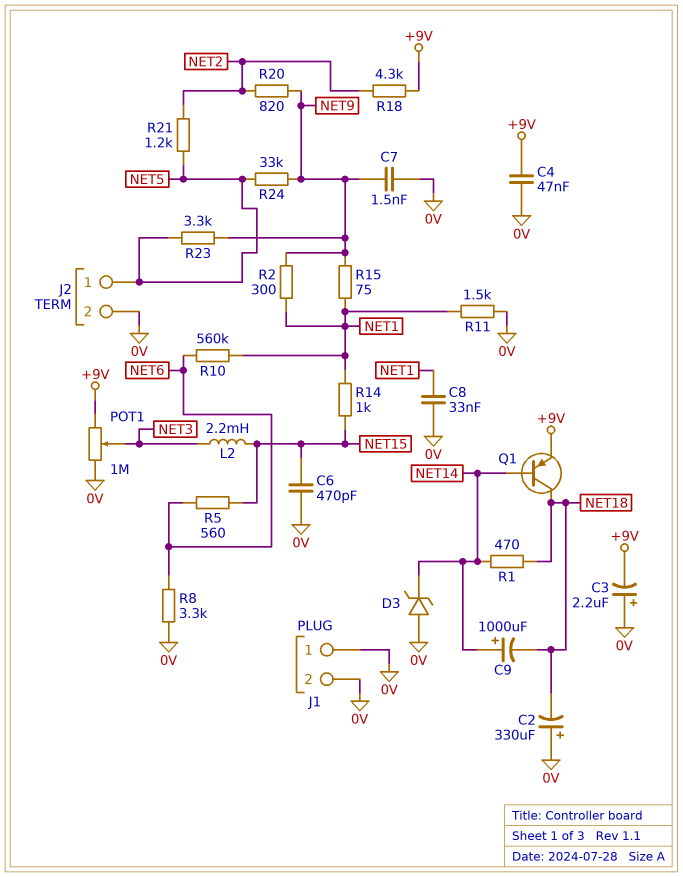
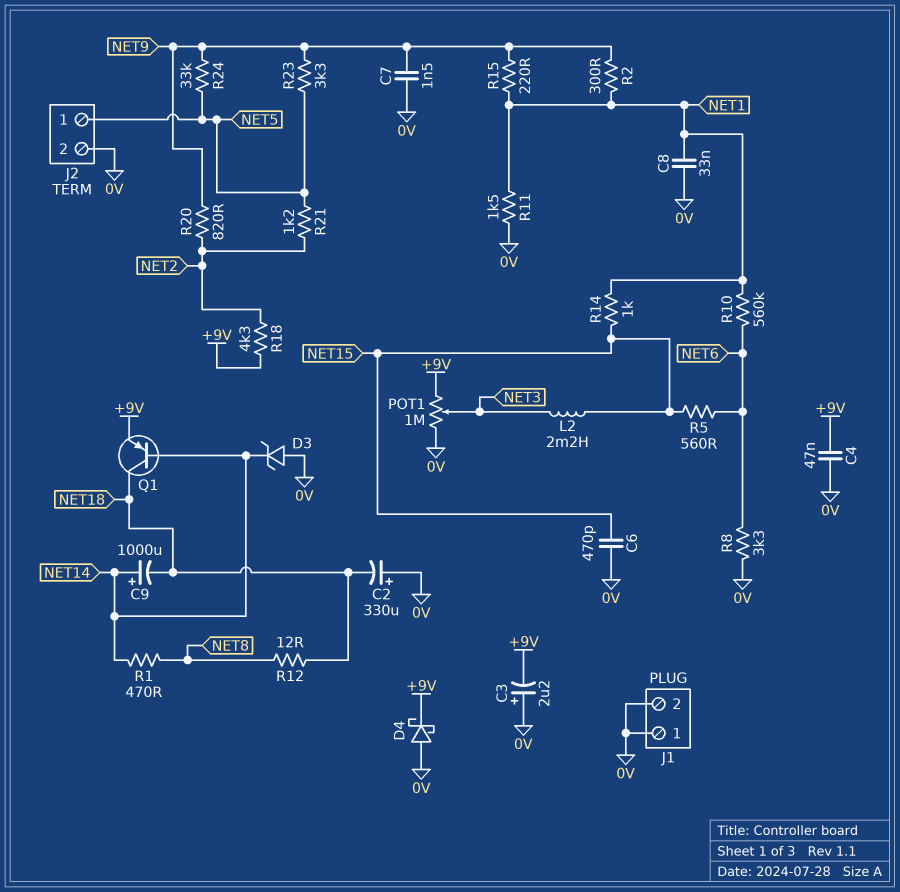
D4: none -> schottky (A 0V, K +9V)
R1: 470 (NET14, NET18) -> 470 (NET8, NET14)
R12: none -> 12 (NET8, NET18)
R15: 75 (NET1, NET9) -> 220 (NET1, NET9)

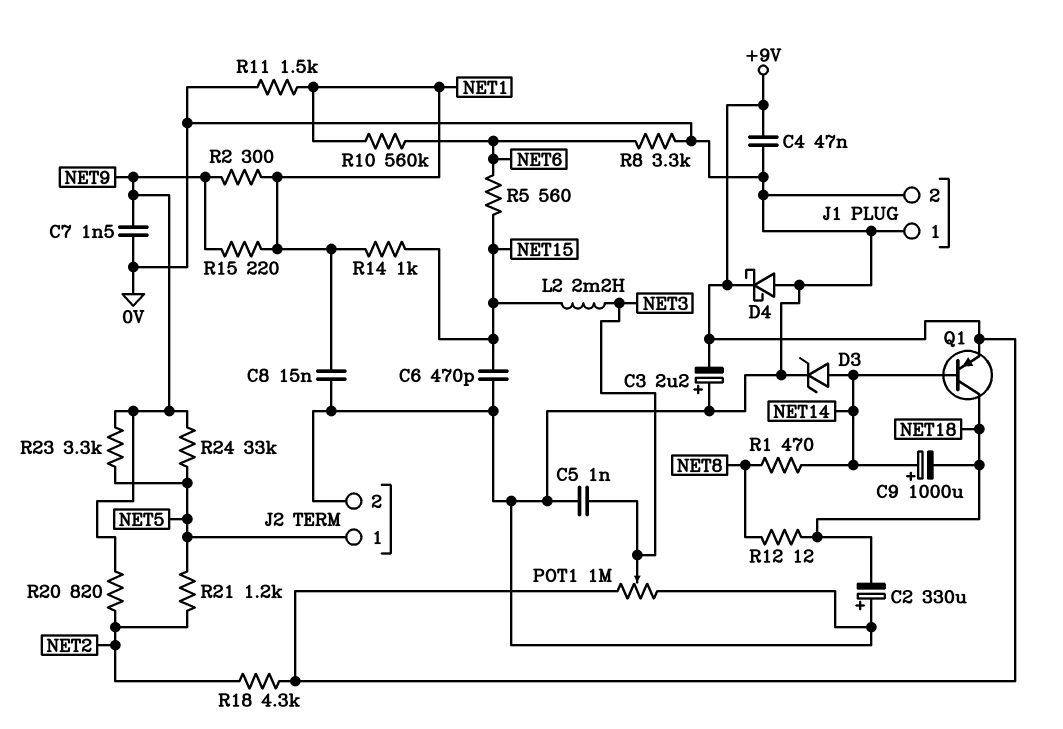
C5: none -> 1nF (0V, NET3)
C8: 33nF (0V, NET1) -> 15nF (0V, NET1)
D3: zener (A 0V, K NET14) -> zener (A NET14, K 0V)

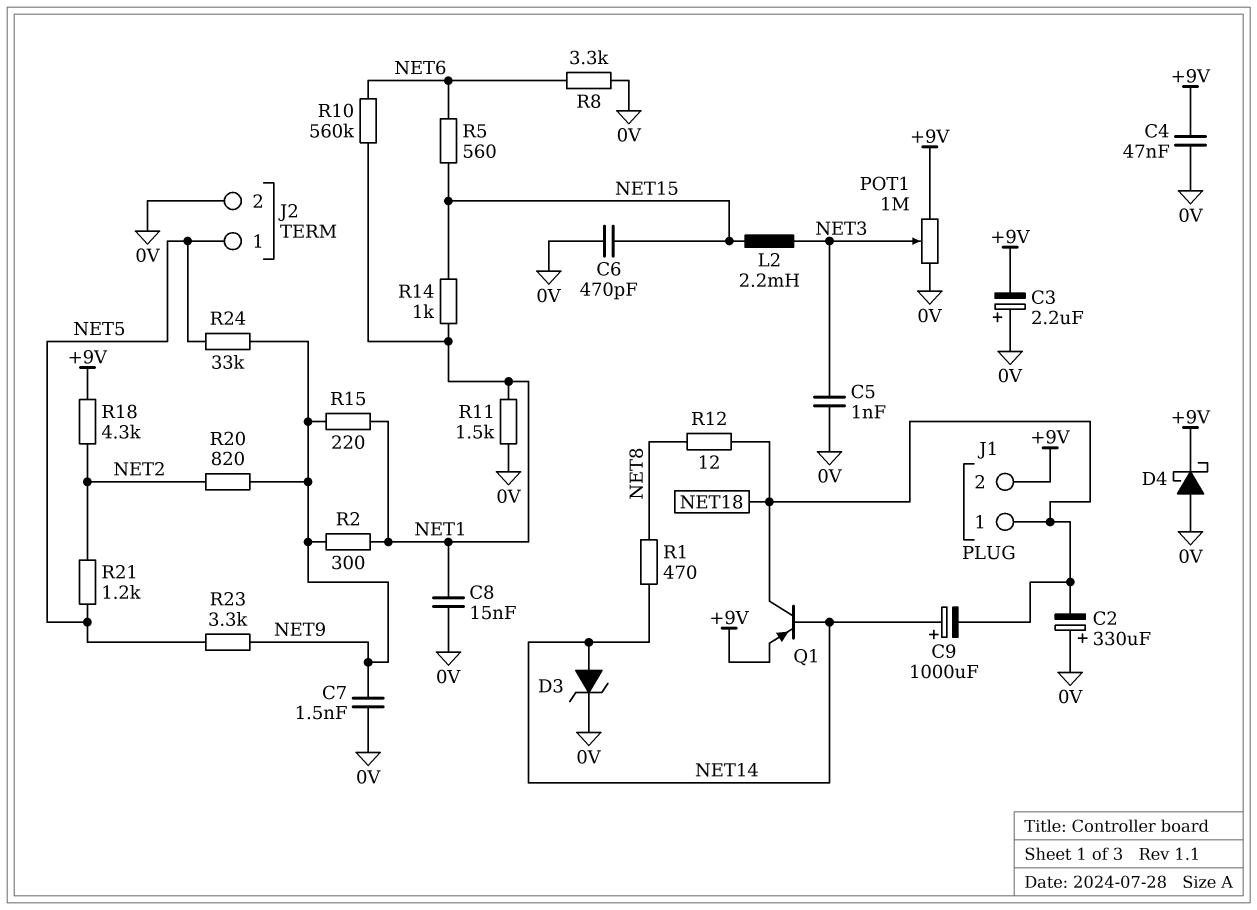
J1 pin 1: 0V -> NET18
J1 pin 2: 0V -> +9V

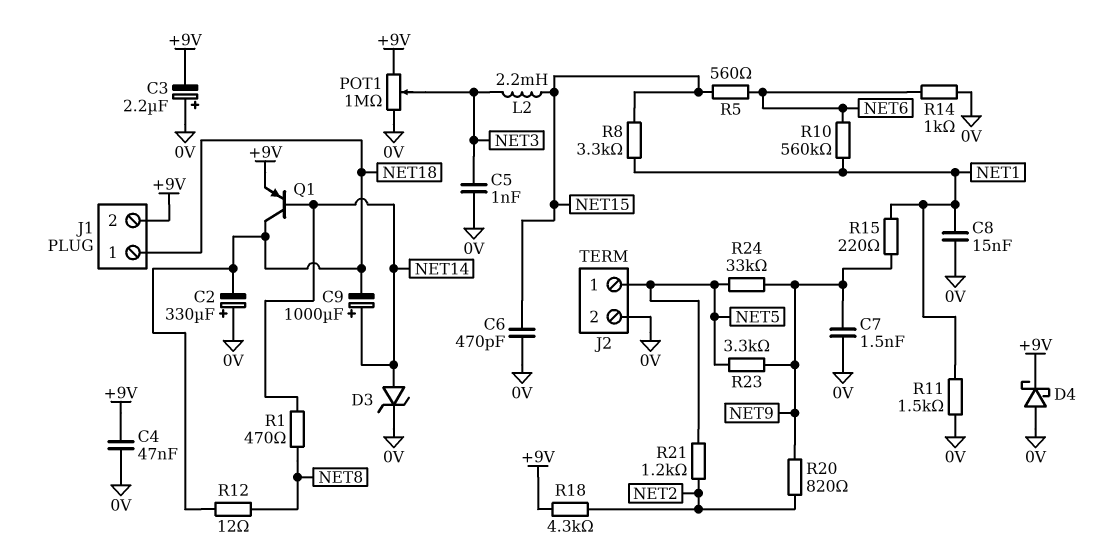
R2: 300 (NET1, NET9) -> none
R8: 3.3k (0V, NET6) -> 3.3k (NET1, NET15)
R14: 1k (NET1, NET15) -> 1k (0V, NET6)

